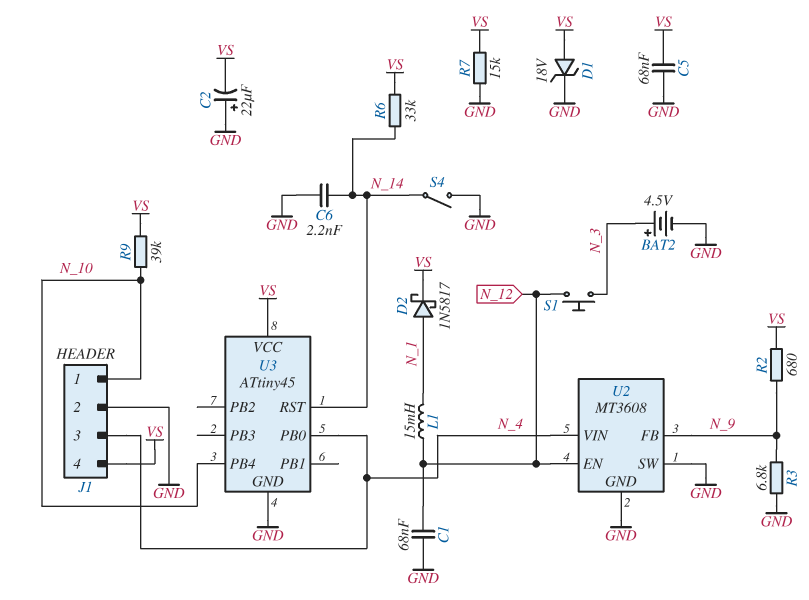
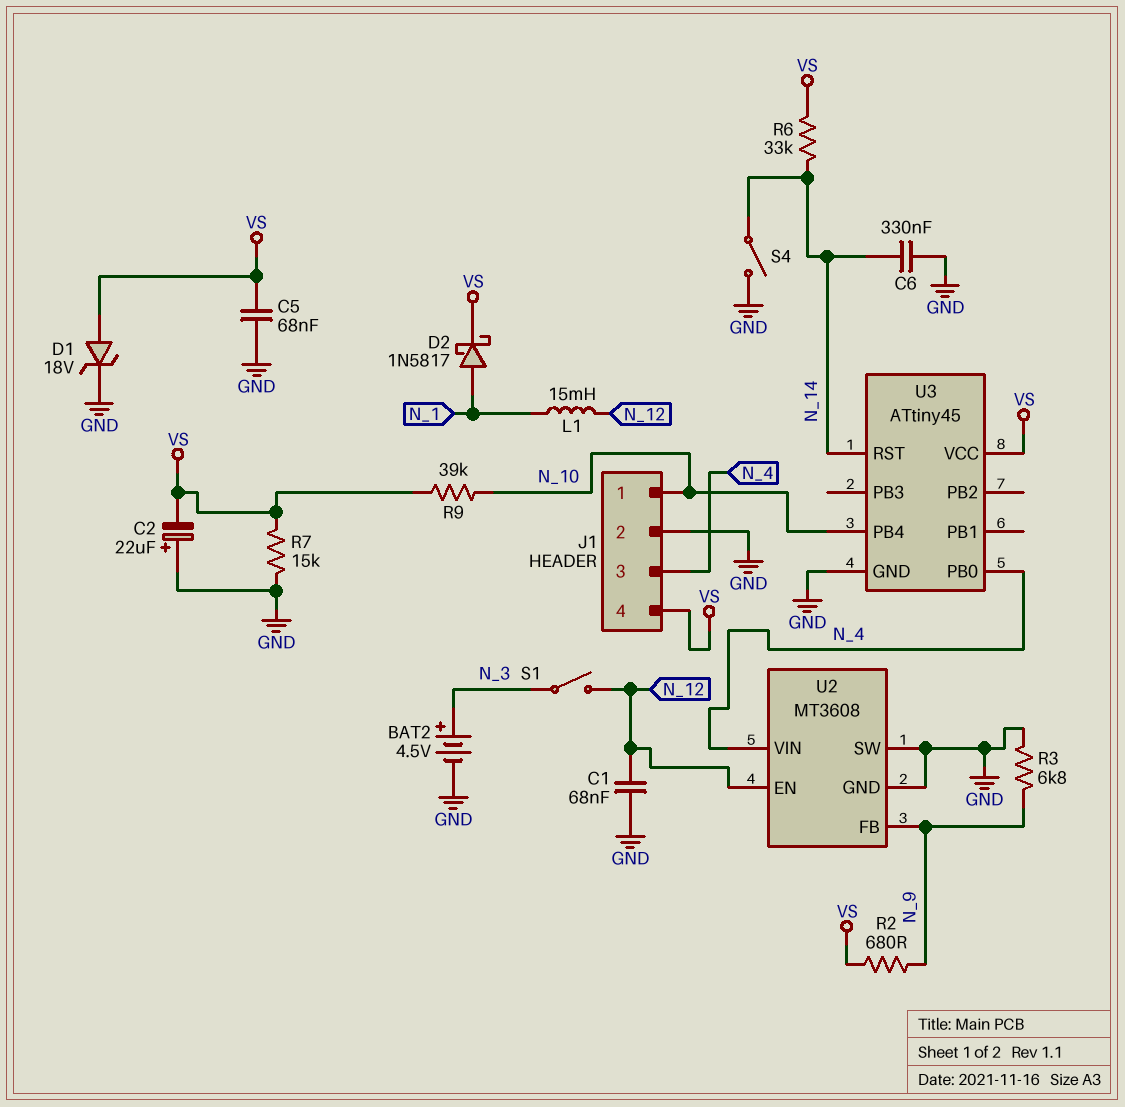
C6: 2.2nF (GND, N_14) -> 330nF (GND, N_14)
S1: button (N_3, N_12) -> switch (N_3, N_12)

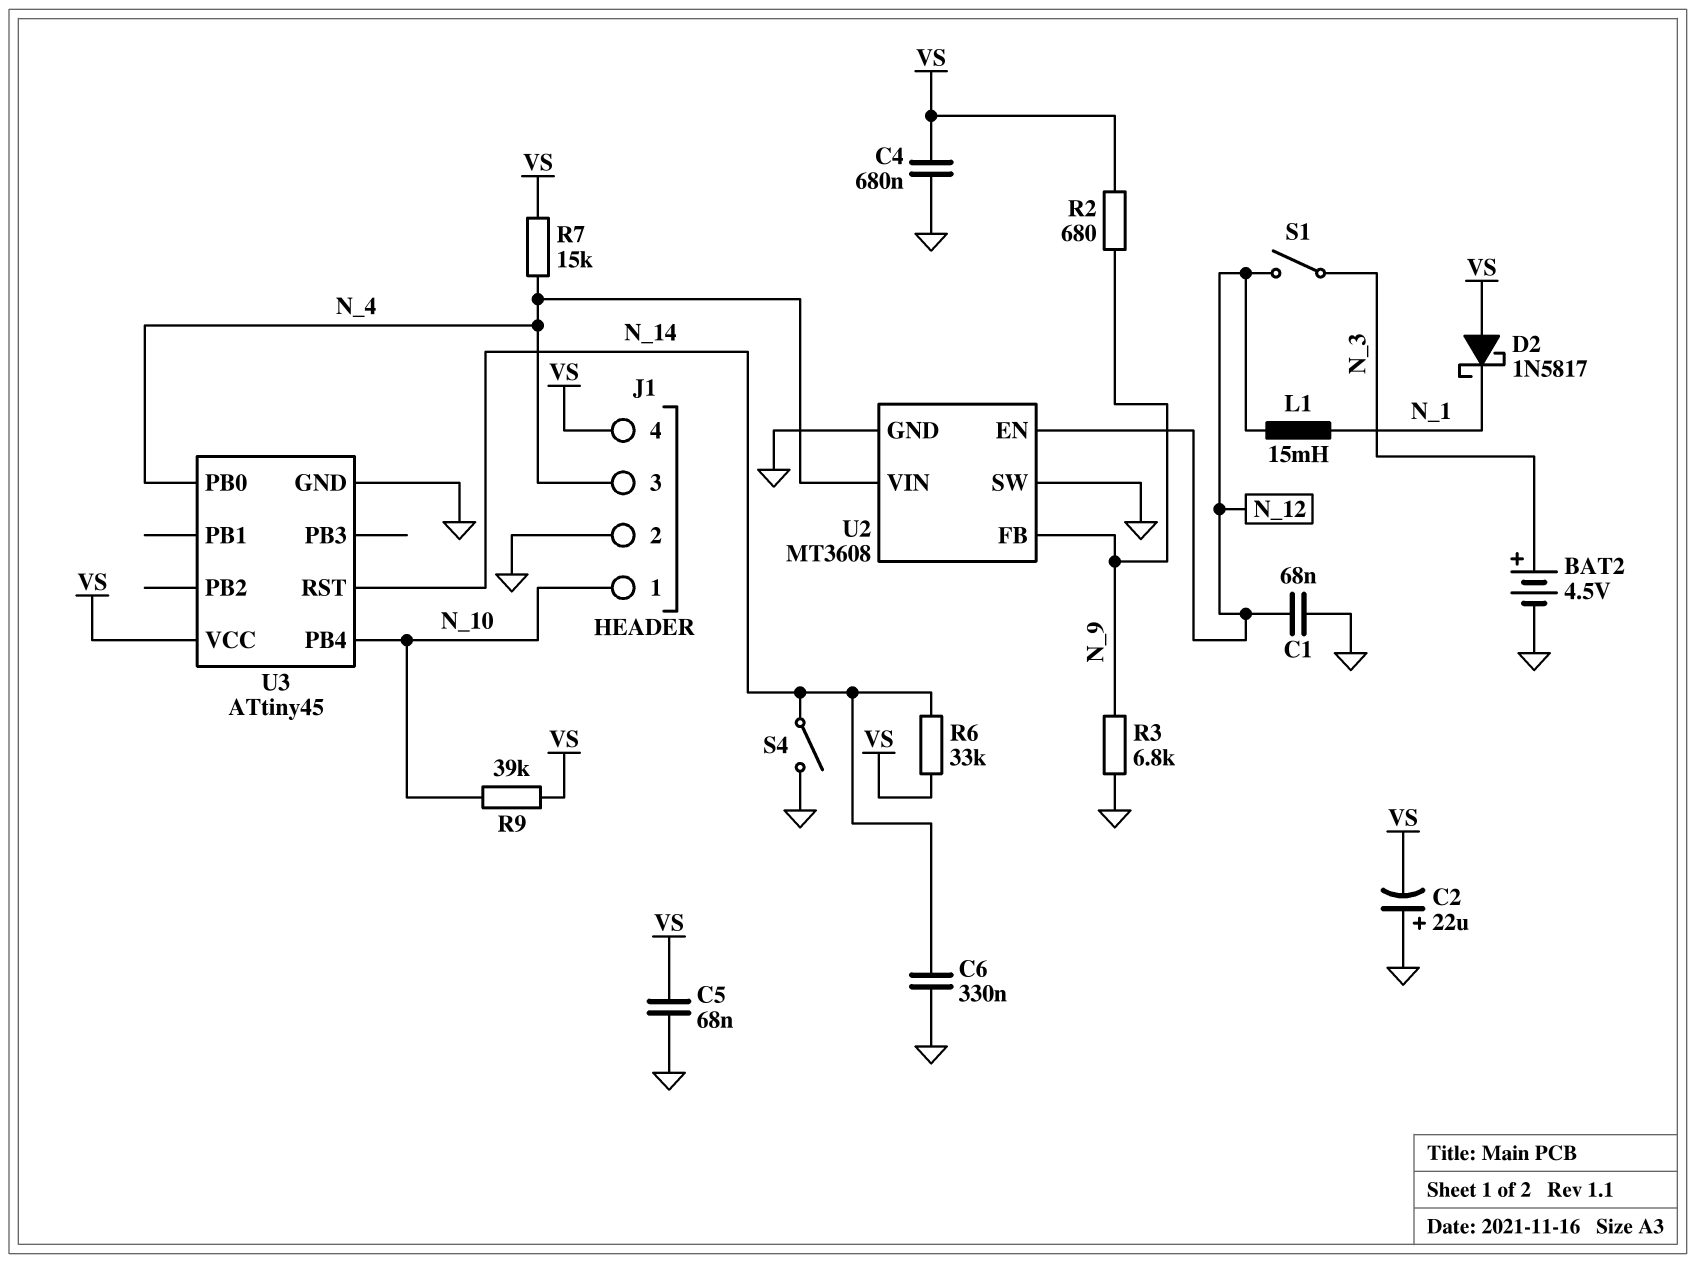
C4: none -> 680nF (GND, VS)
D1: zener 18V (A VS, K GND) -> none
D2: schottky 1N5817 (A N_1, K VS) -> schottky 1N5817 (A VS, K N_1)
R7: 15k (GND, VS) -> 15k (N_4, VS)

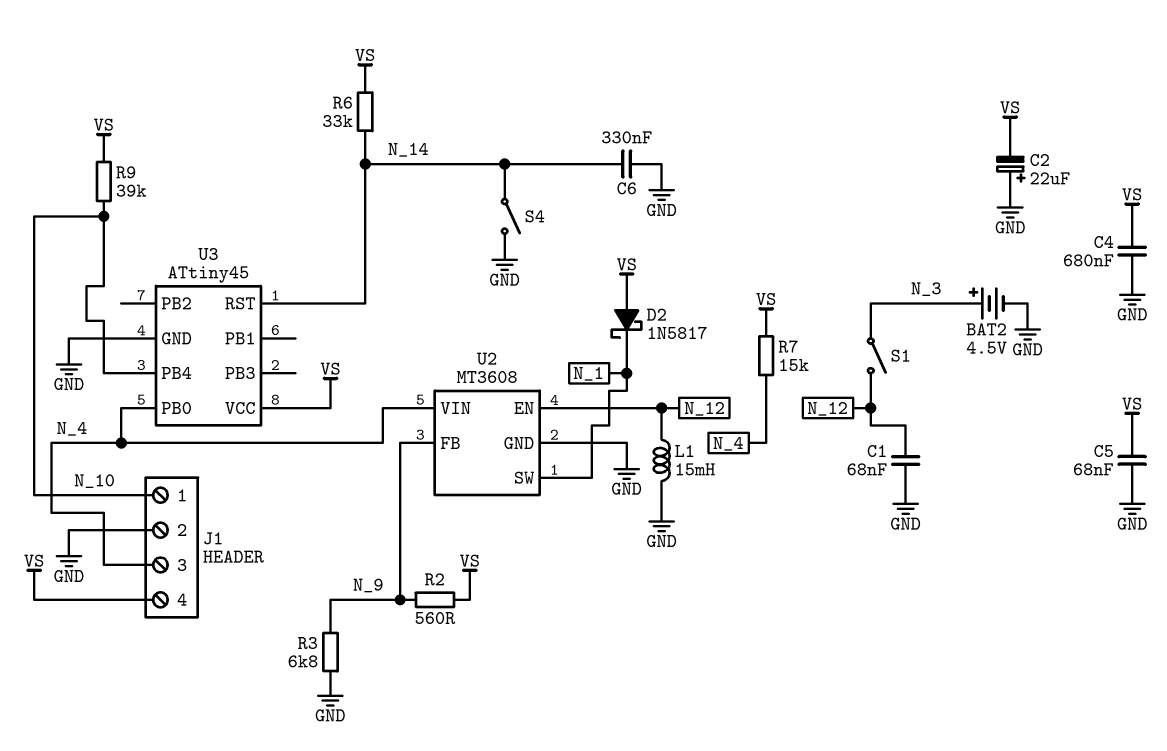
L1: 15mH (N_1, N_12) -> 15mH (GND, N_12)
R2: 680 (N_9, VS) -> 560 (N_9, VS)
U2 pin SW: GND -> N_1

